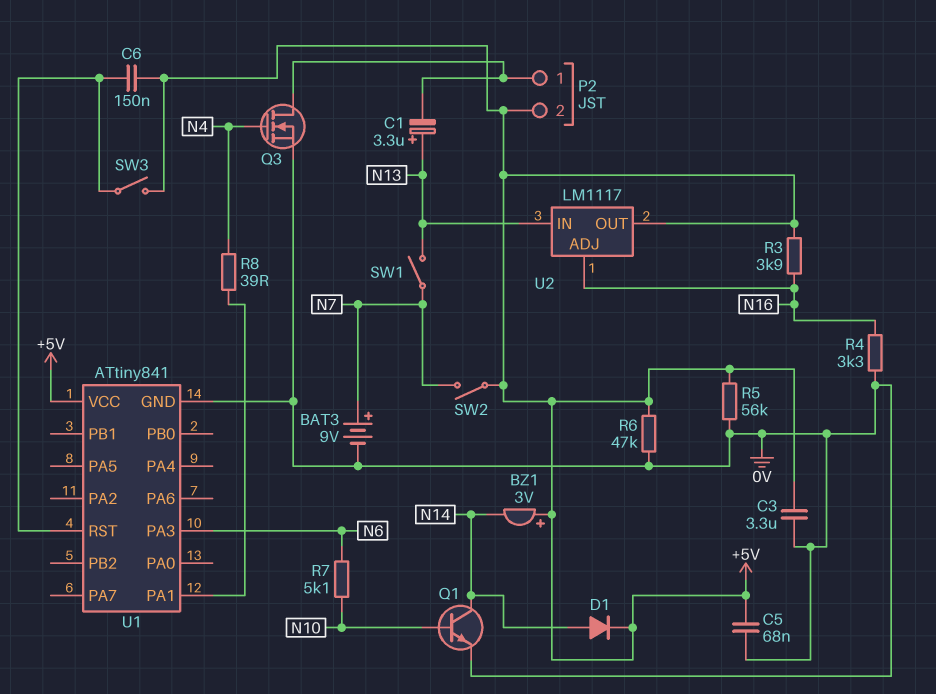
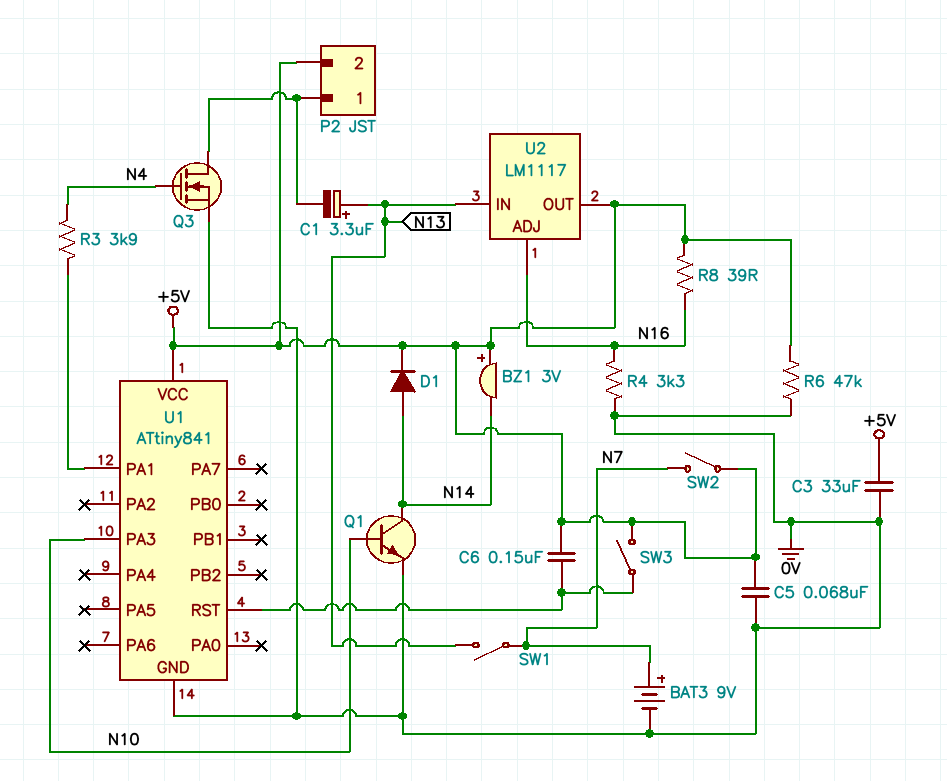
C3: 3.3uF (+5V, 0V) -> 33uF (+5V, 0V)
R3: 3.9k (+5V, N16) -> 3.9k (N4, U1/PA1)
R5: 56k (+5V, 0V) -> none
R7: 5.1k (N6, N10) -> none
R8: 39 (N4, U1/PA1) -> 39 (+5V, N16)
U1 pin PA3: N6 -> N10

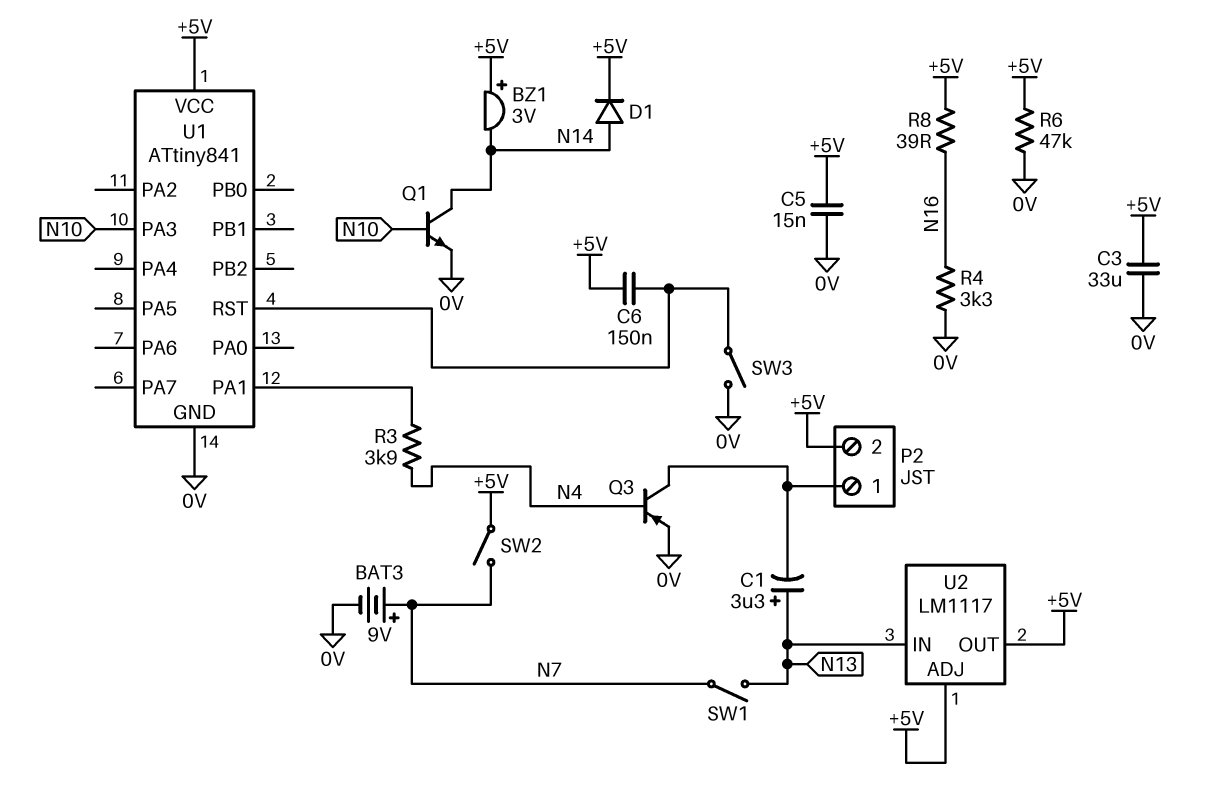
C5: 68nF (+5V, 0V) -> 15nF (+5V, 0V)
Q3: NMOS (G N4, D P2/1, S 0V) -> PNP (B N4, C P2/1, E 0V)
SW3: switch (+5V, U1/RST) -> switch (0V, U1/RST)
U2 pin ADJ: N16 -> +5V

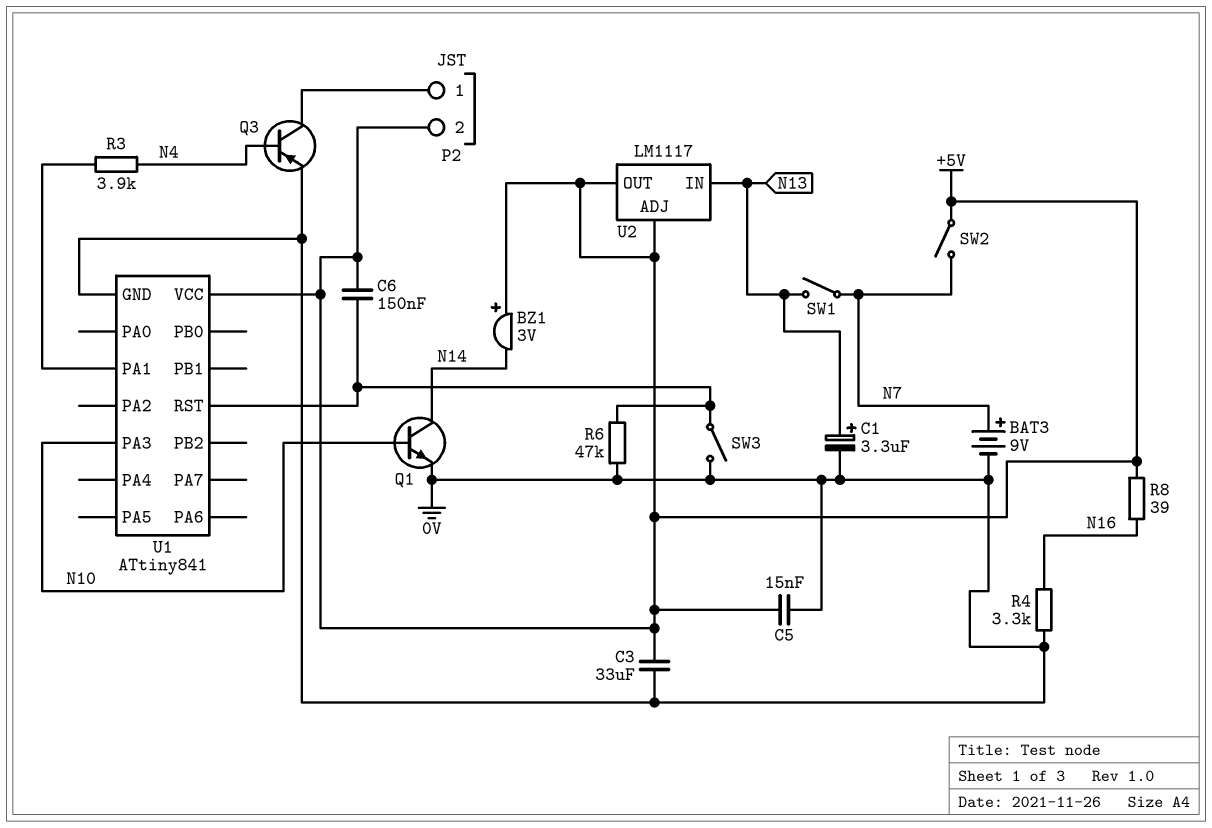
C1: 3.3uF (plus N13, minus P2/1) -> 3.3uF (plus N13, minus 0V)
D1: diode (A N14, K +5V) -> none
R6: 47k (+5V, 0V) -> 47k (0V, U1/RST)

